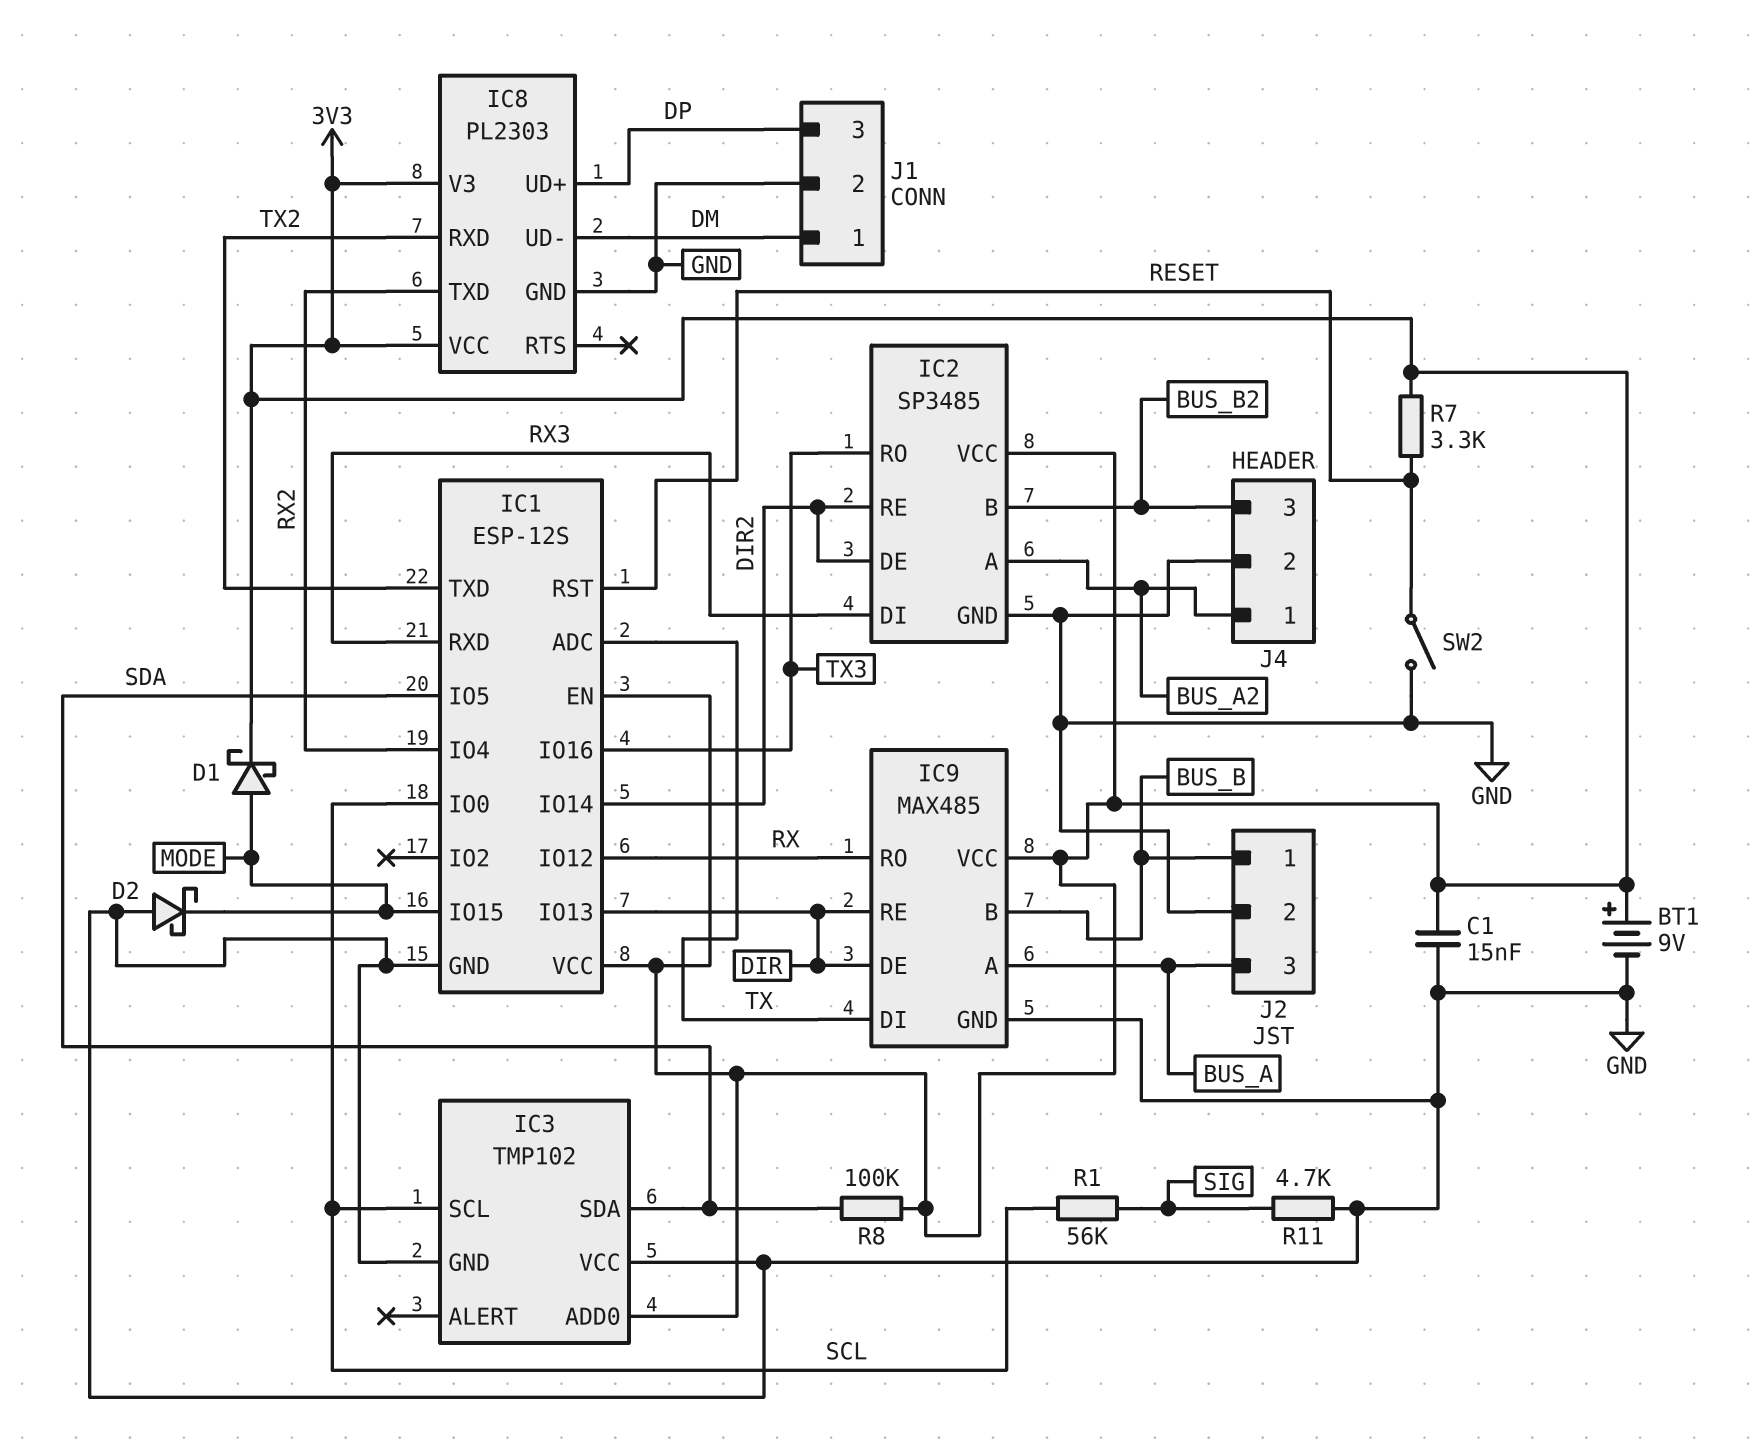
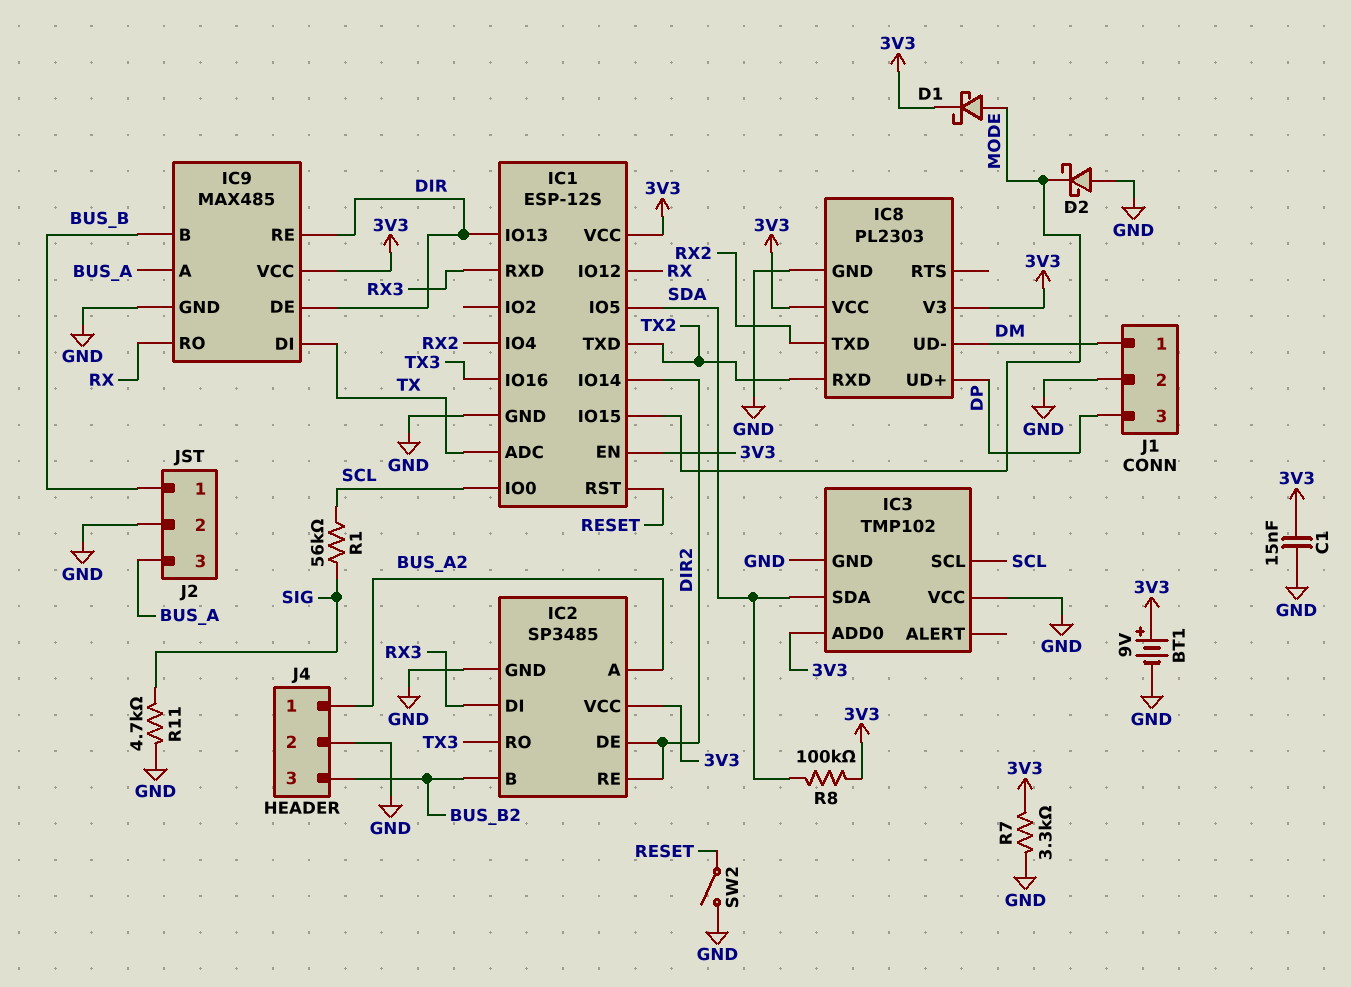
R7: 3.3k (3V3, RESET) -> 3.3k (3V3, GND)

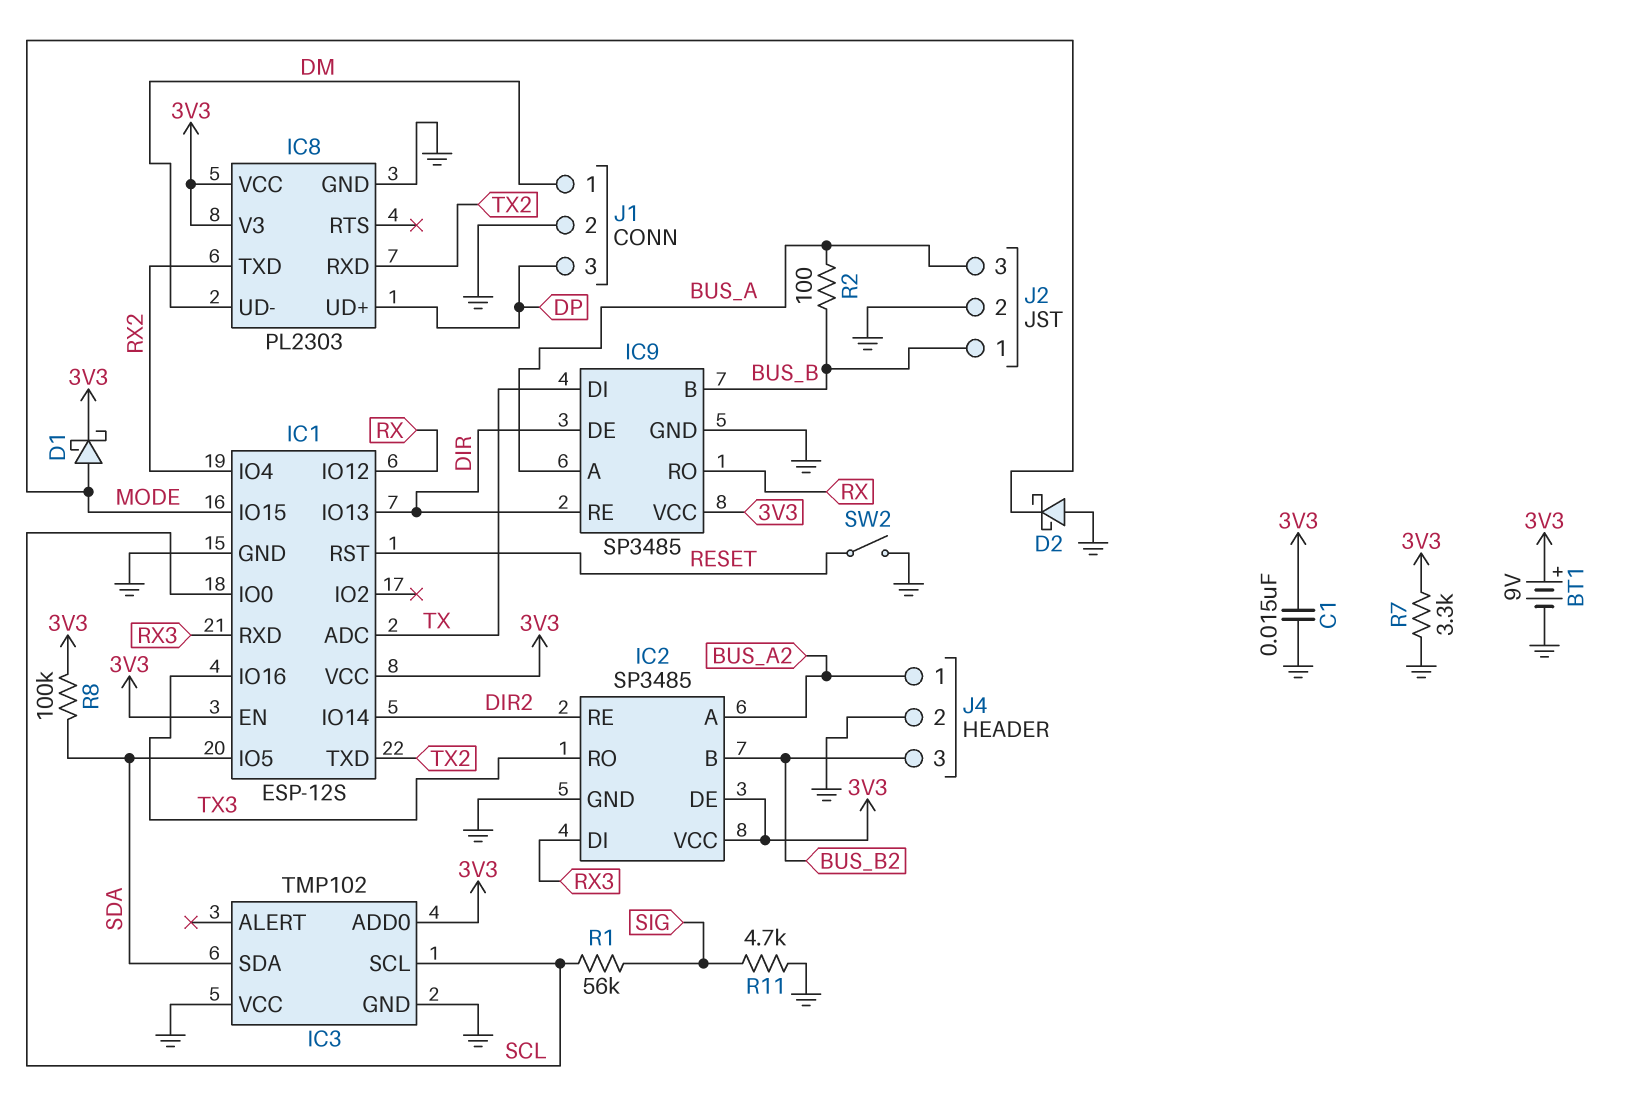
IC2 pin DE: DIR2 -> 3V3
IC9: MAX485 -> SP3485
R2: none -> 100 (BUS_A, BUS_B)

